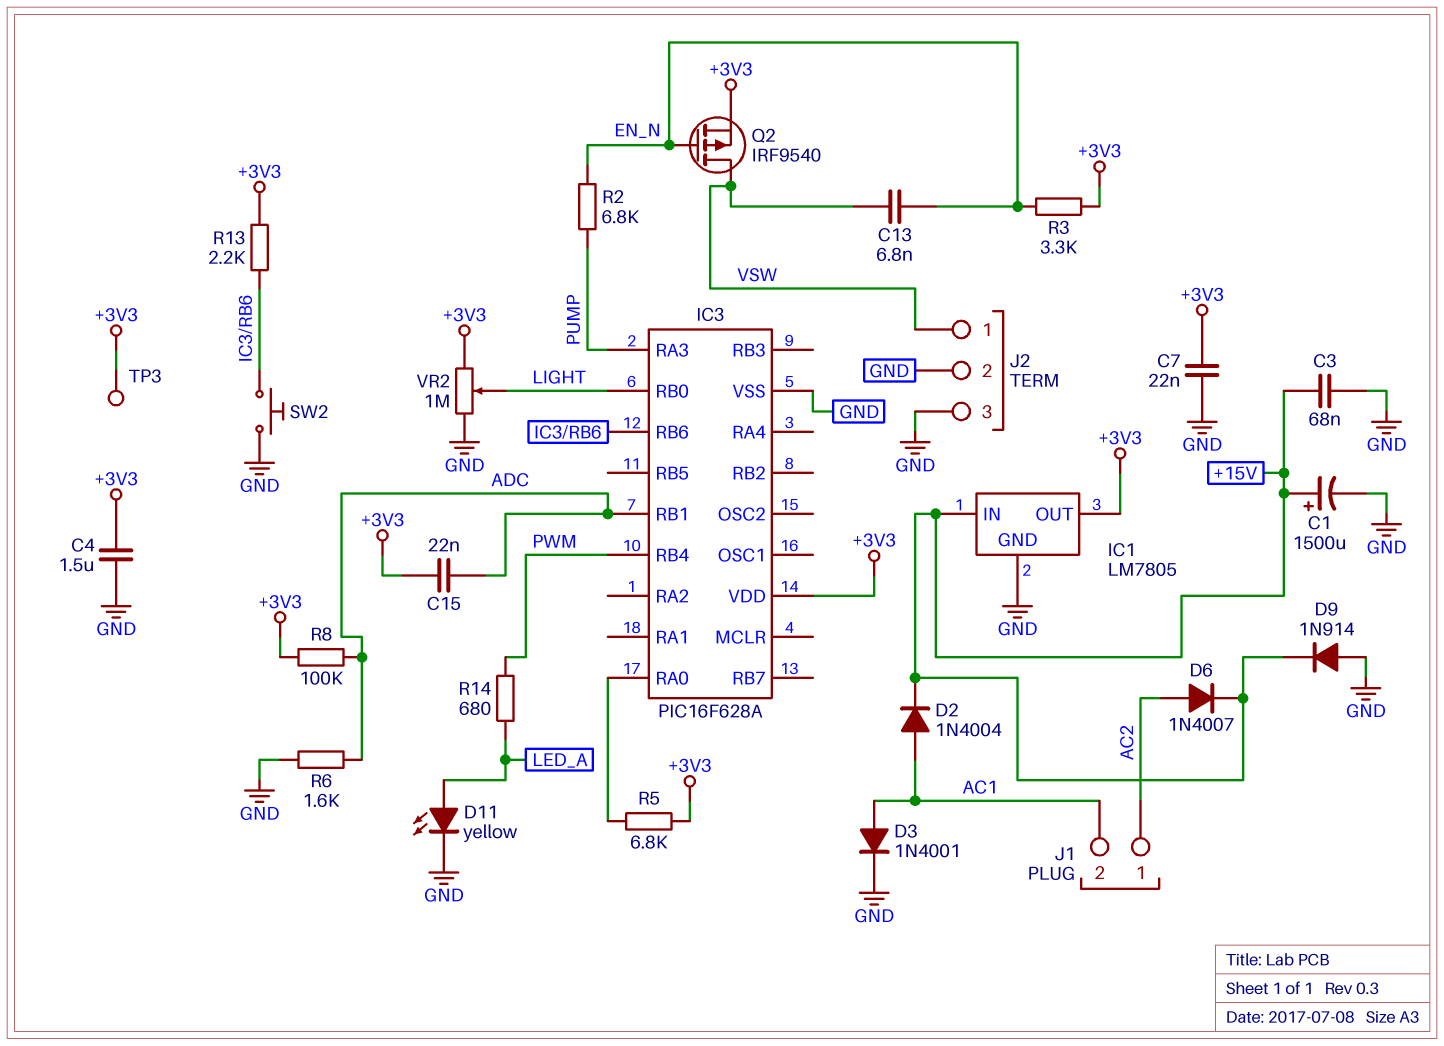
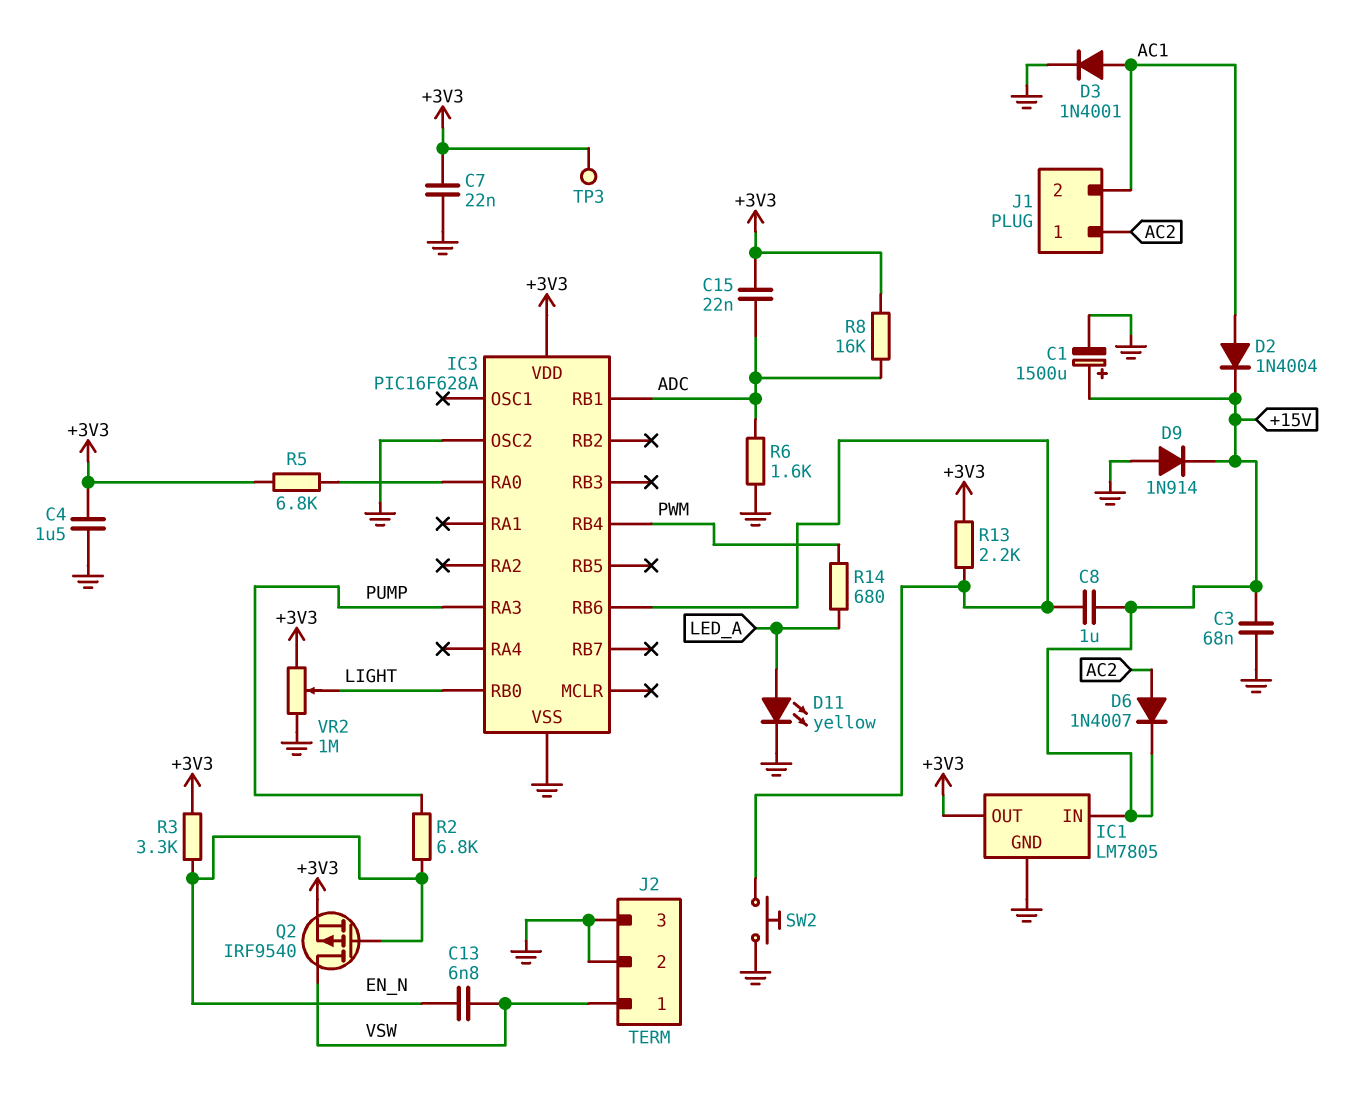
C8: none -> 1uF (+15V, IC3/RB6)
IC3 pin OSC2: none -> GND
R8: 100k (+3V3, ADC) -> 16k (+3V3, ADC)

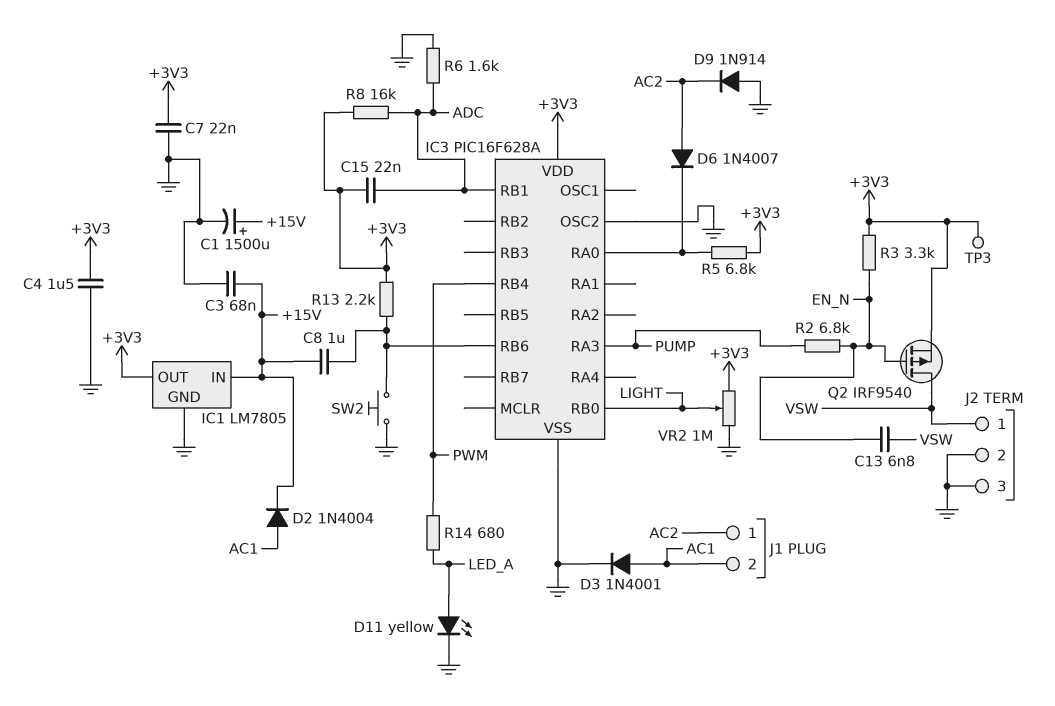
D6: diode 1N4007 (A AC2, K +15V) -> diode 1N4007 (A AC2, K IC3/RA0)
D9: diode 1N914 (A GND, K +15V) -> diode 1N914 (A GND, K AC2)

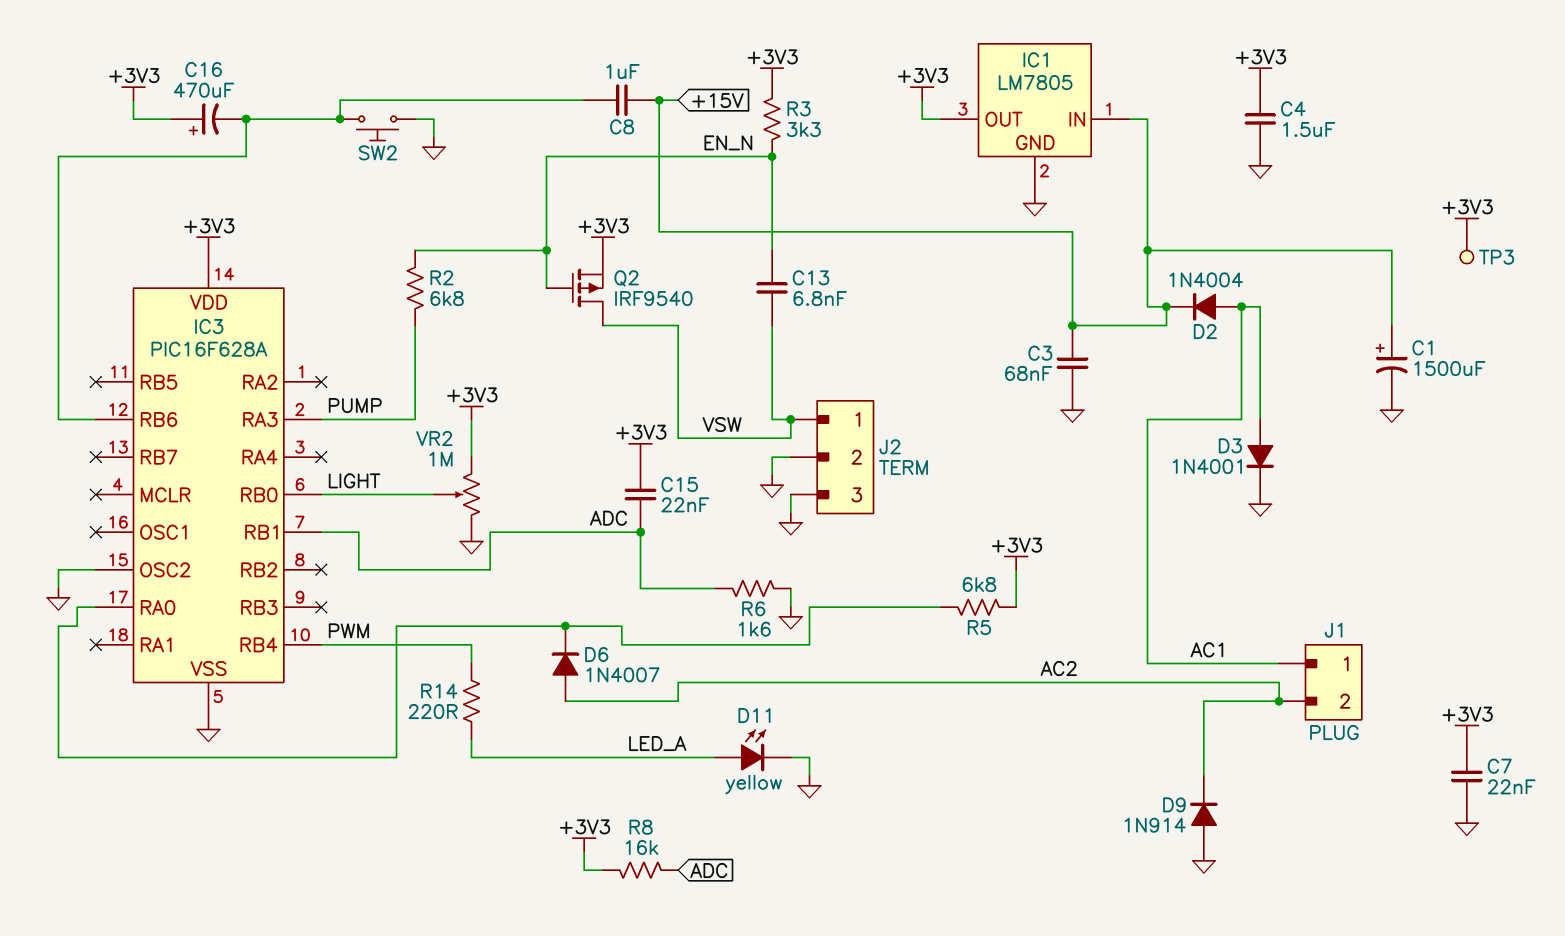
C16: none -> 470uF (plus +3V3, minus IC3/RB6)
J1 pin 1: AC2 -> AC1
J1 pin 2: AC1 -> AC2
R13: 2.2k (+3V3, IC3/RB6) -> none
R14: 680 (LED_A, PWM) -> 220 (LED_A, PWM)

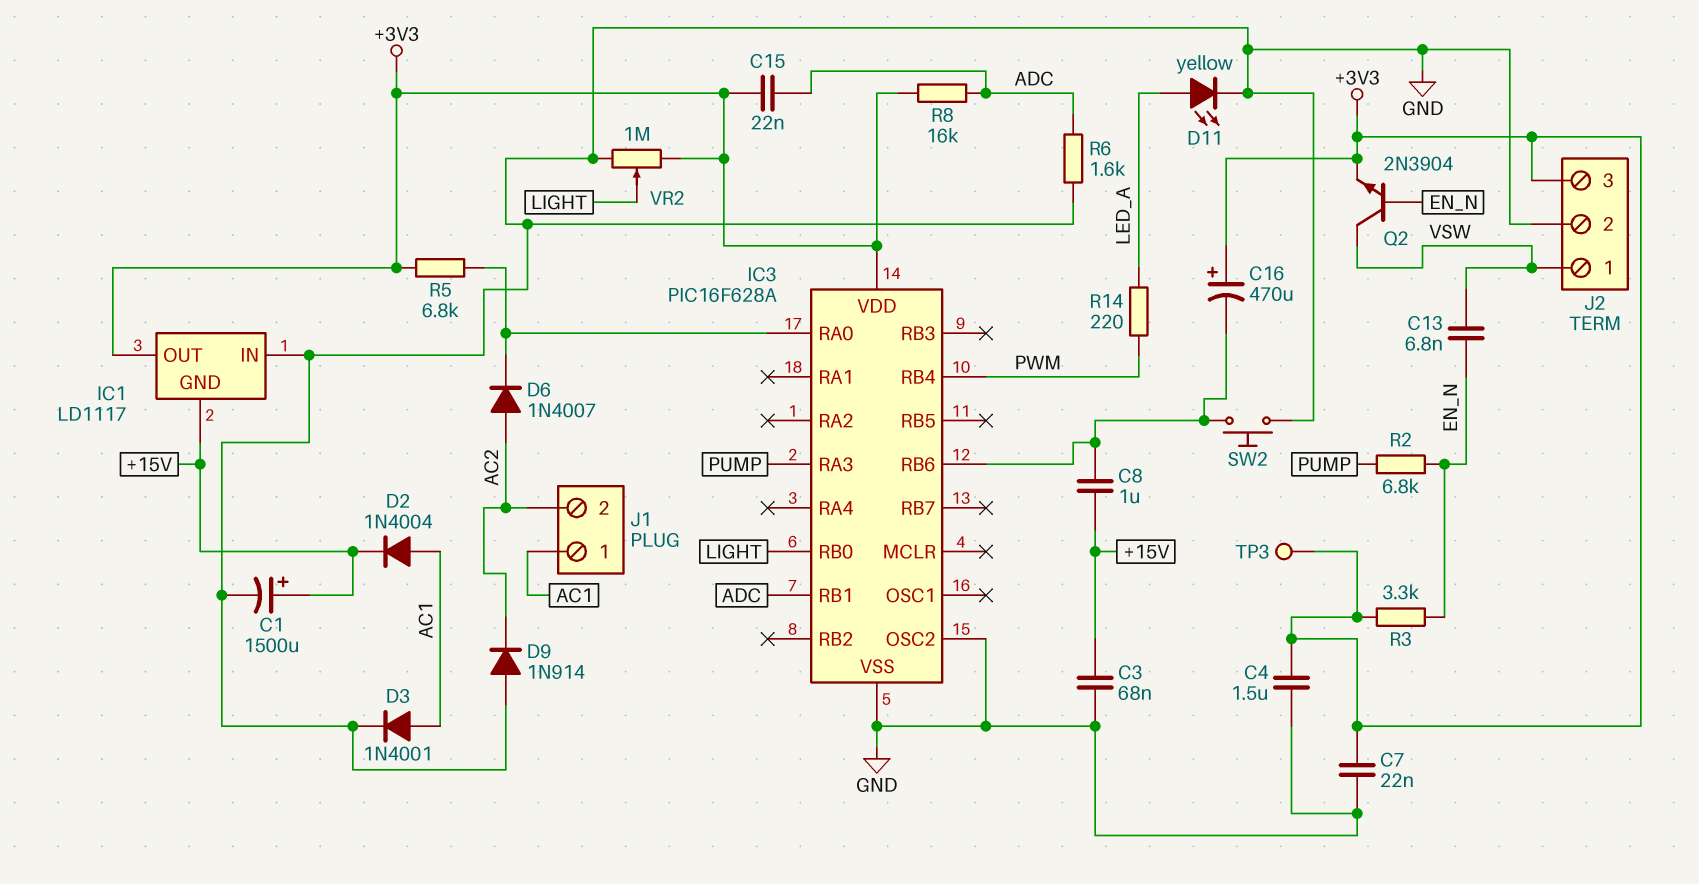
IC1: LM7805 -> LD1117
IC1 pin GND: GND -> +15V
IC1 pin IN: +15V -> GND
J2 pin 3: GND -> +3V3
Q2: PMOS IRF9540 (G EN_N, D VSW, S +3V3) -> NPN 2N3904 (B EN_N, C VSW, E +3V3)

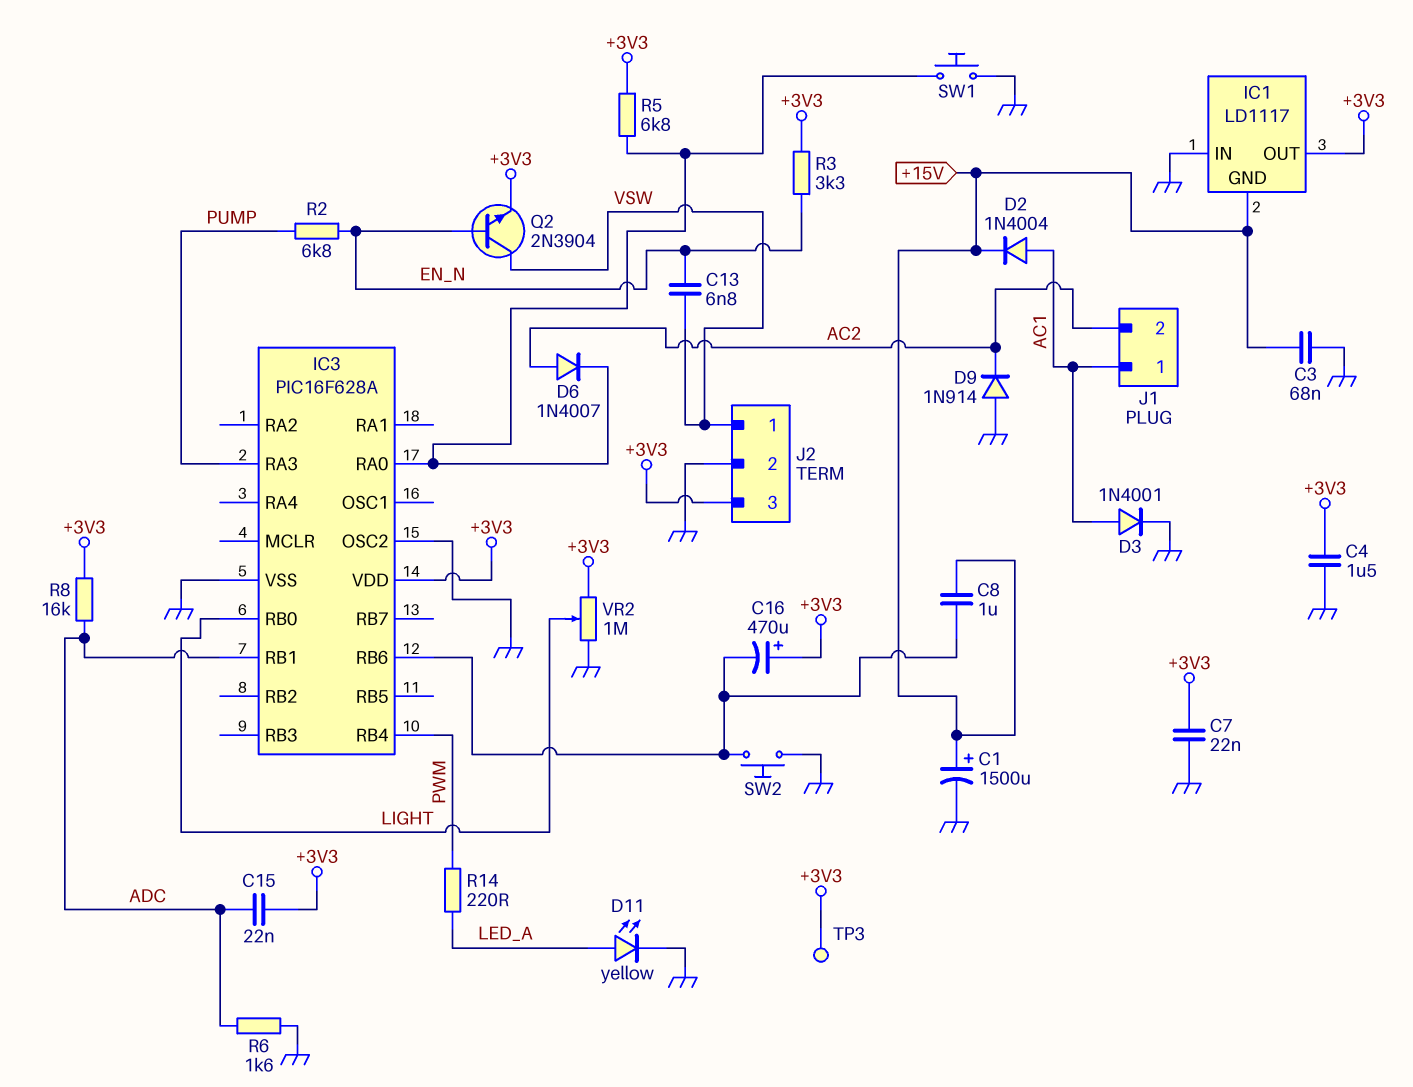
SW1: none -> button (GND, IC3/RA0)

